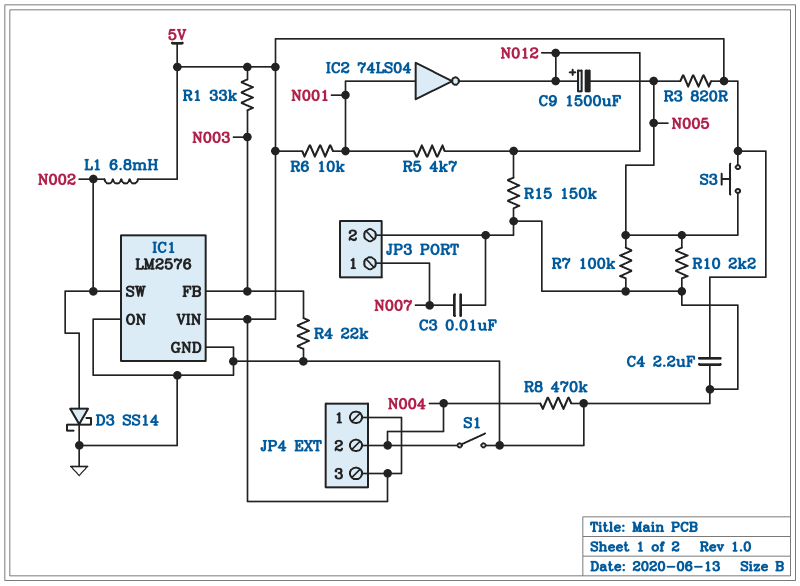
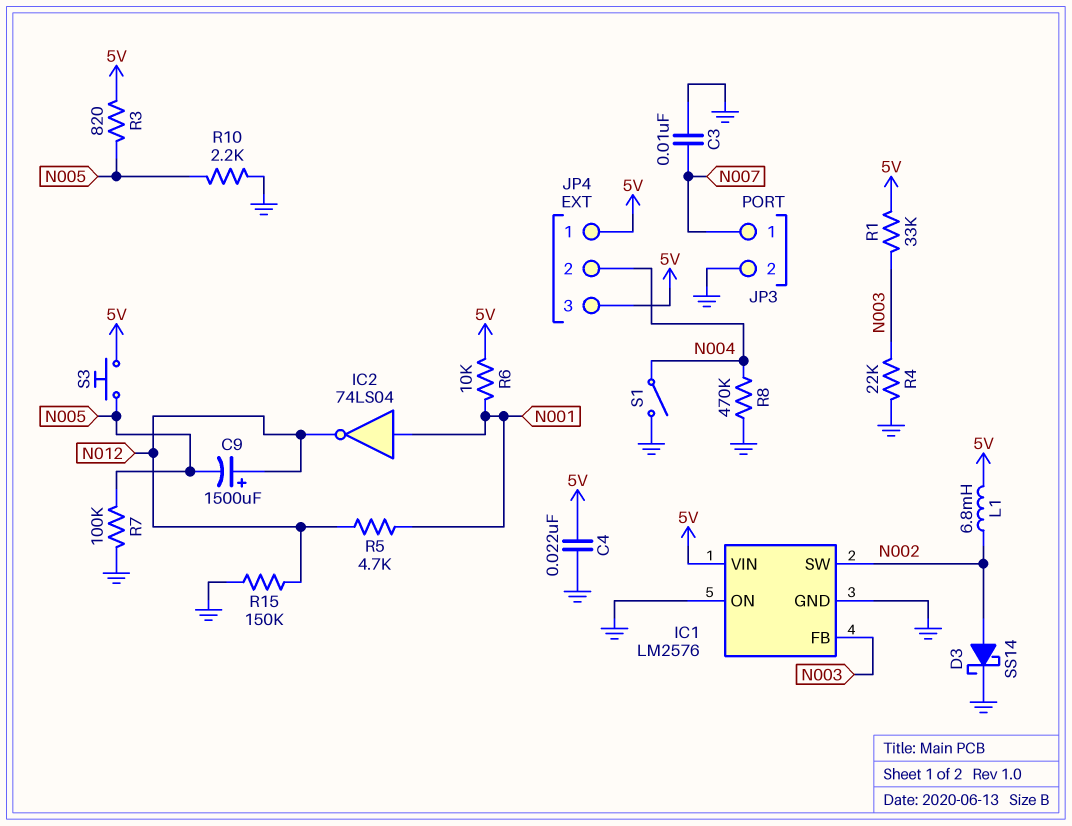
C4: 2.2uF (5V, GND) -> 22nF (5V, GND)

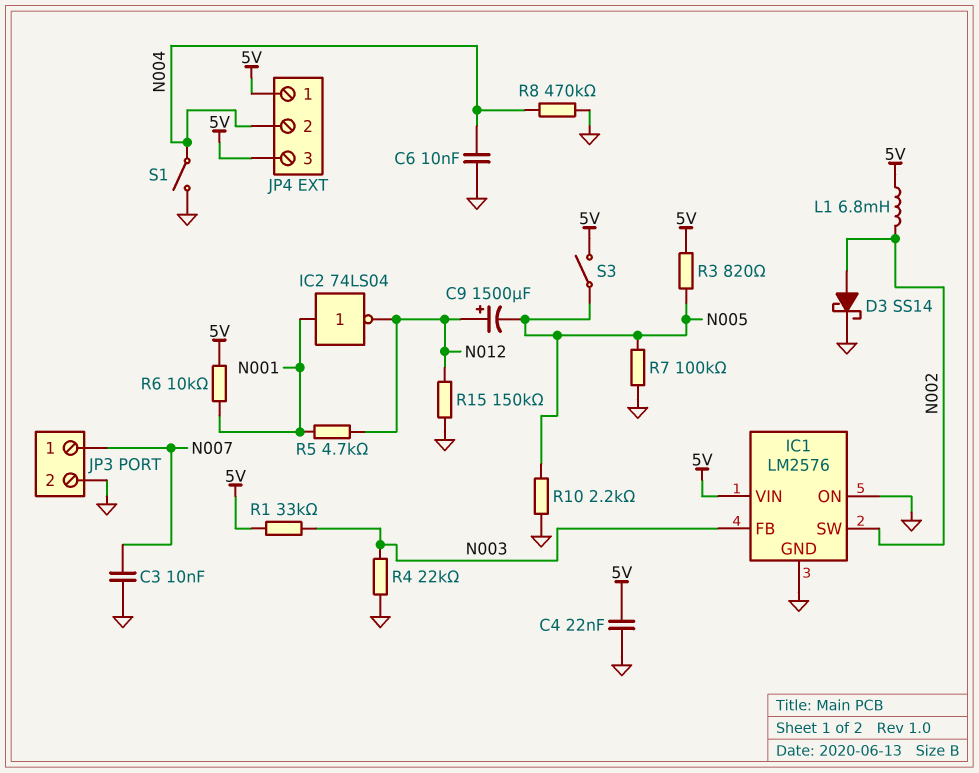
C6: none -> 10nF (GND, N004)
S3: button (5V, N005) -> switch (5V, N005)

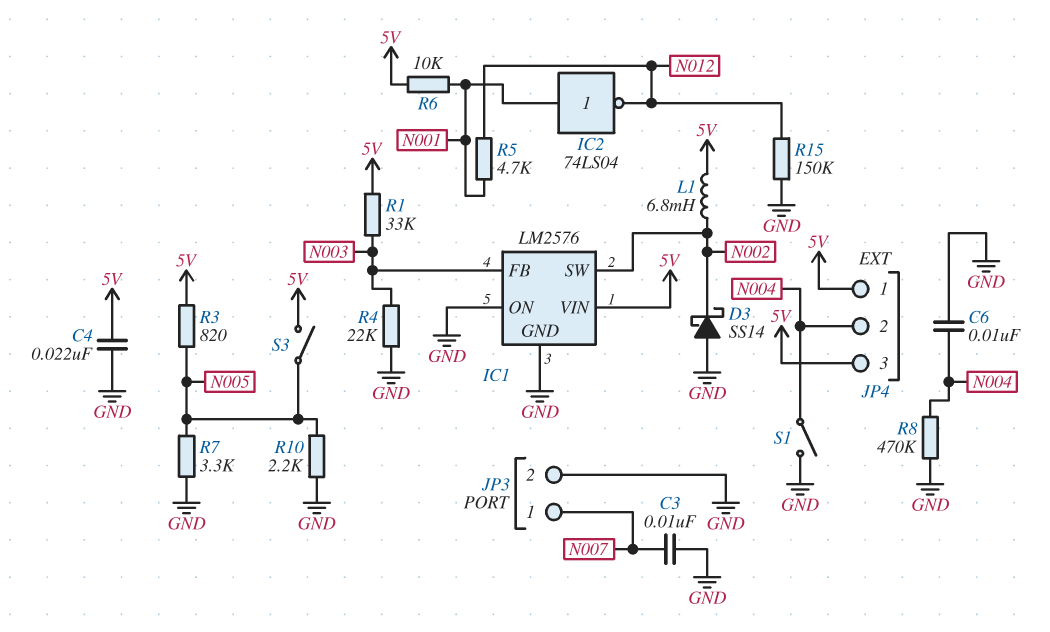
C9: 1500uF (plus N012, minus N005) -> none
D3: schottky SS14 (A N002, K GND) -> schottky SS14 (A GND, K N002)
R7: 100k (GND, N005) -> 3.3k (GND, N005)

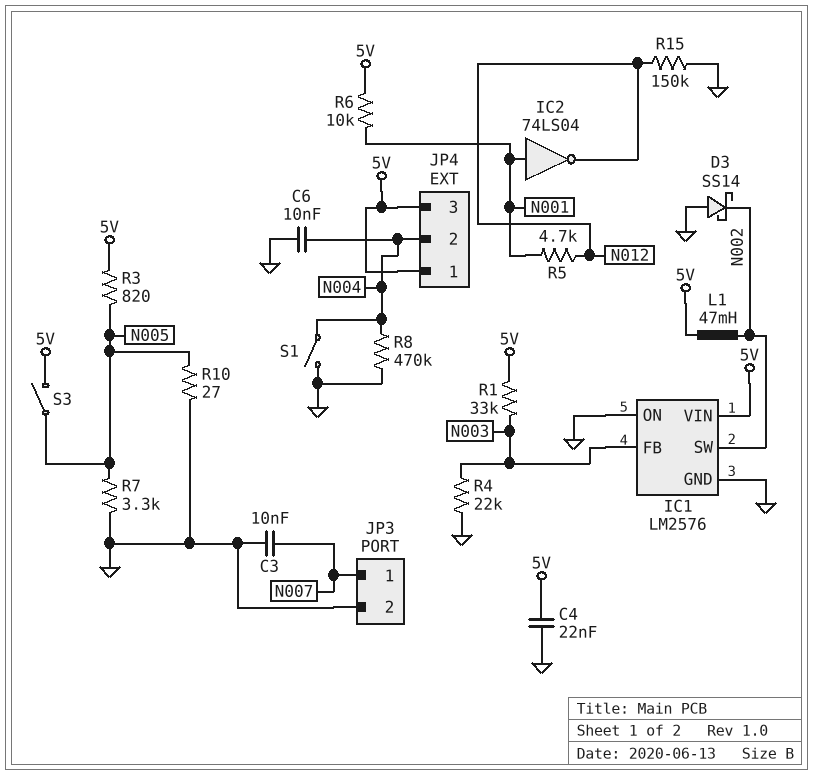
L1: 6.8mH (5V, N002) -> 47mH (5V, N002)
R10: 2.2k (GND, N005) -> 27 (GND, N005)

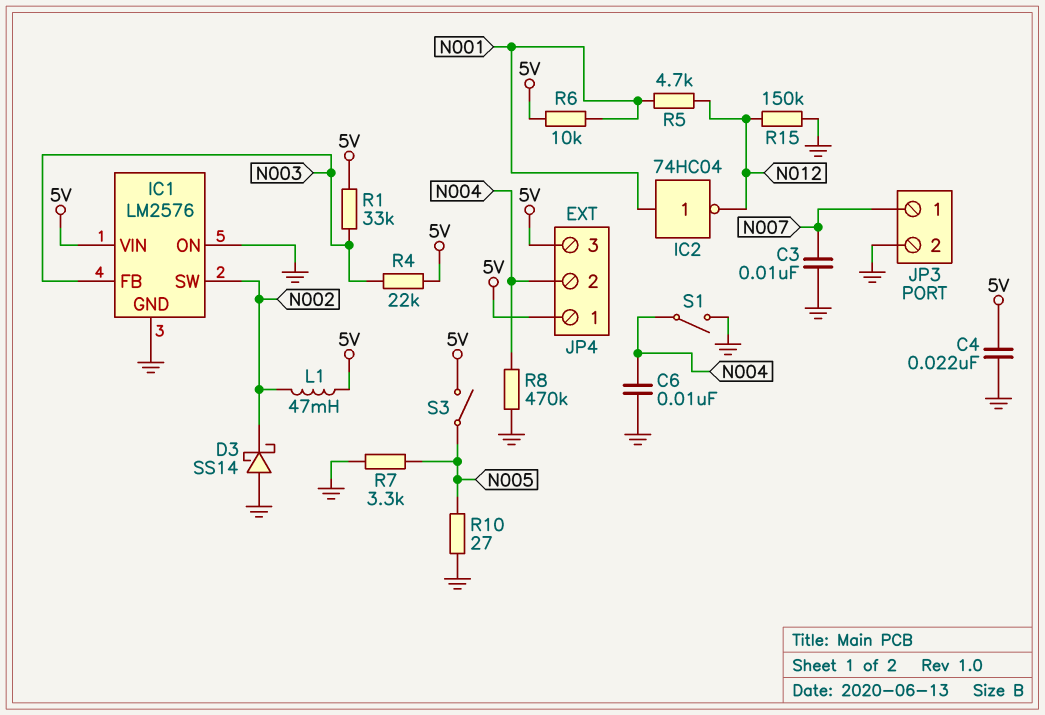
IC2: NOT 74LS04 (in N001, out N012) -> NOT 74HC04 (in N001, out N012)
R3: 820 (5V, N005) -> none
R4: 22k (GND, N003) -> 22k (5V, N003)

